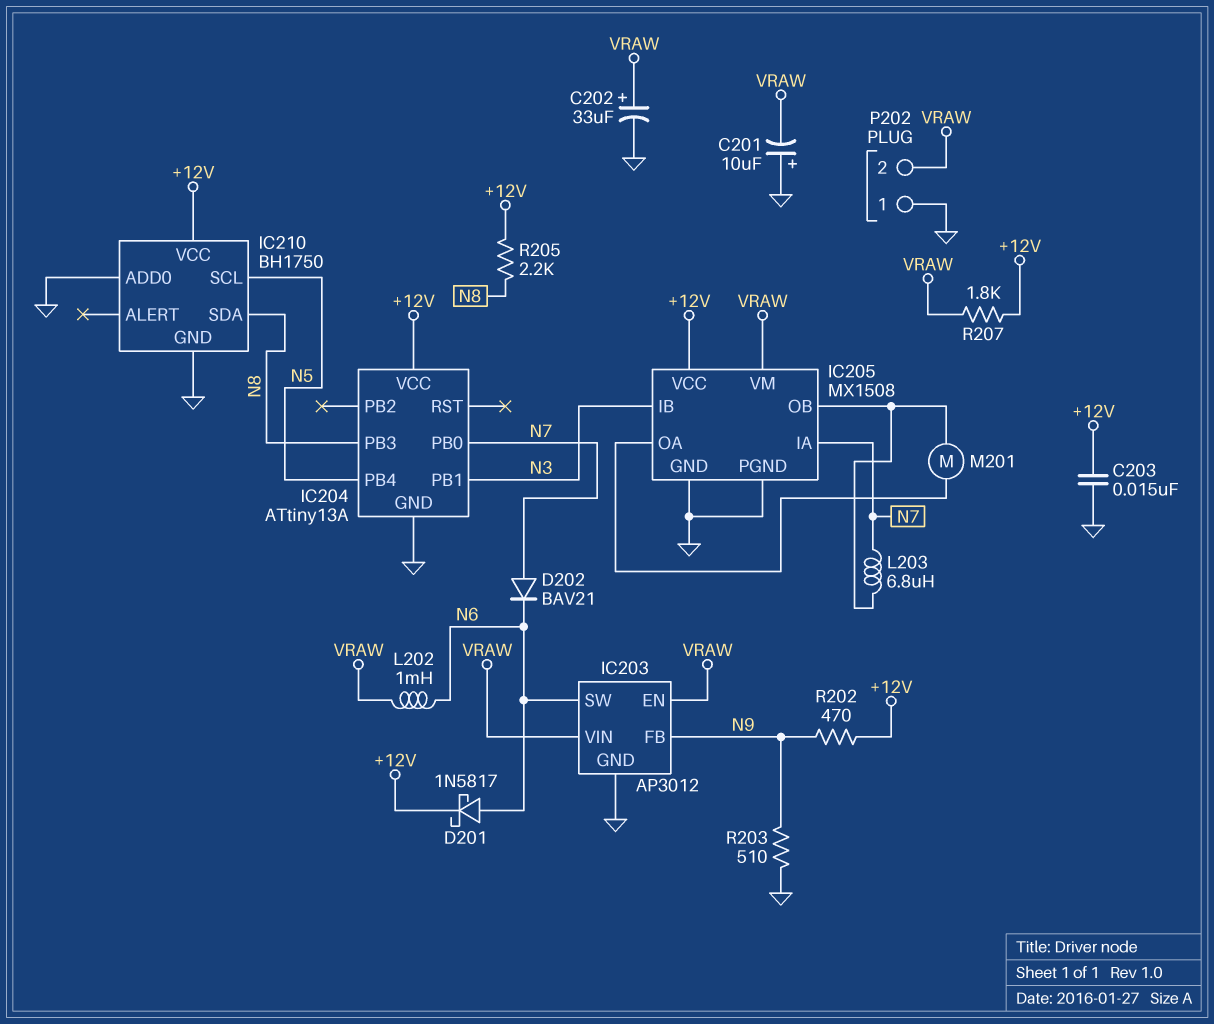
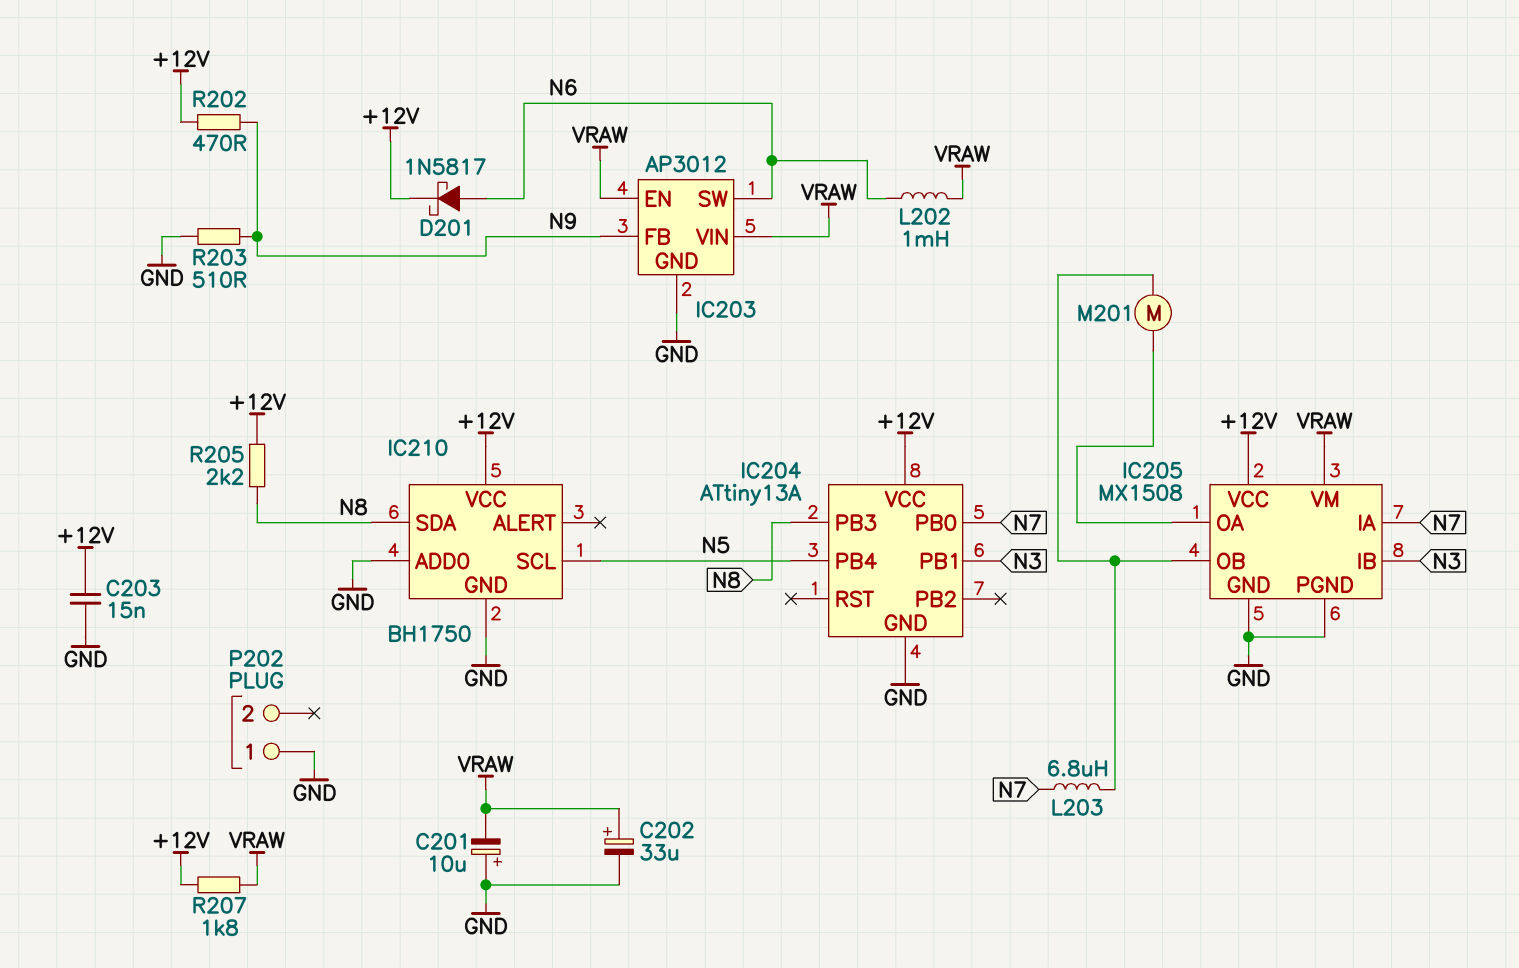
D202: diode BAV21 (A N7, K N6) -> none
P202 pin 2: VRAW -> none

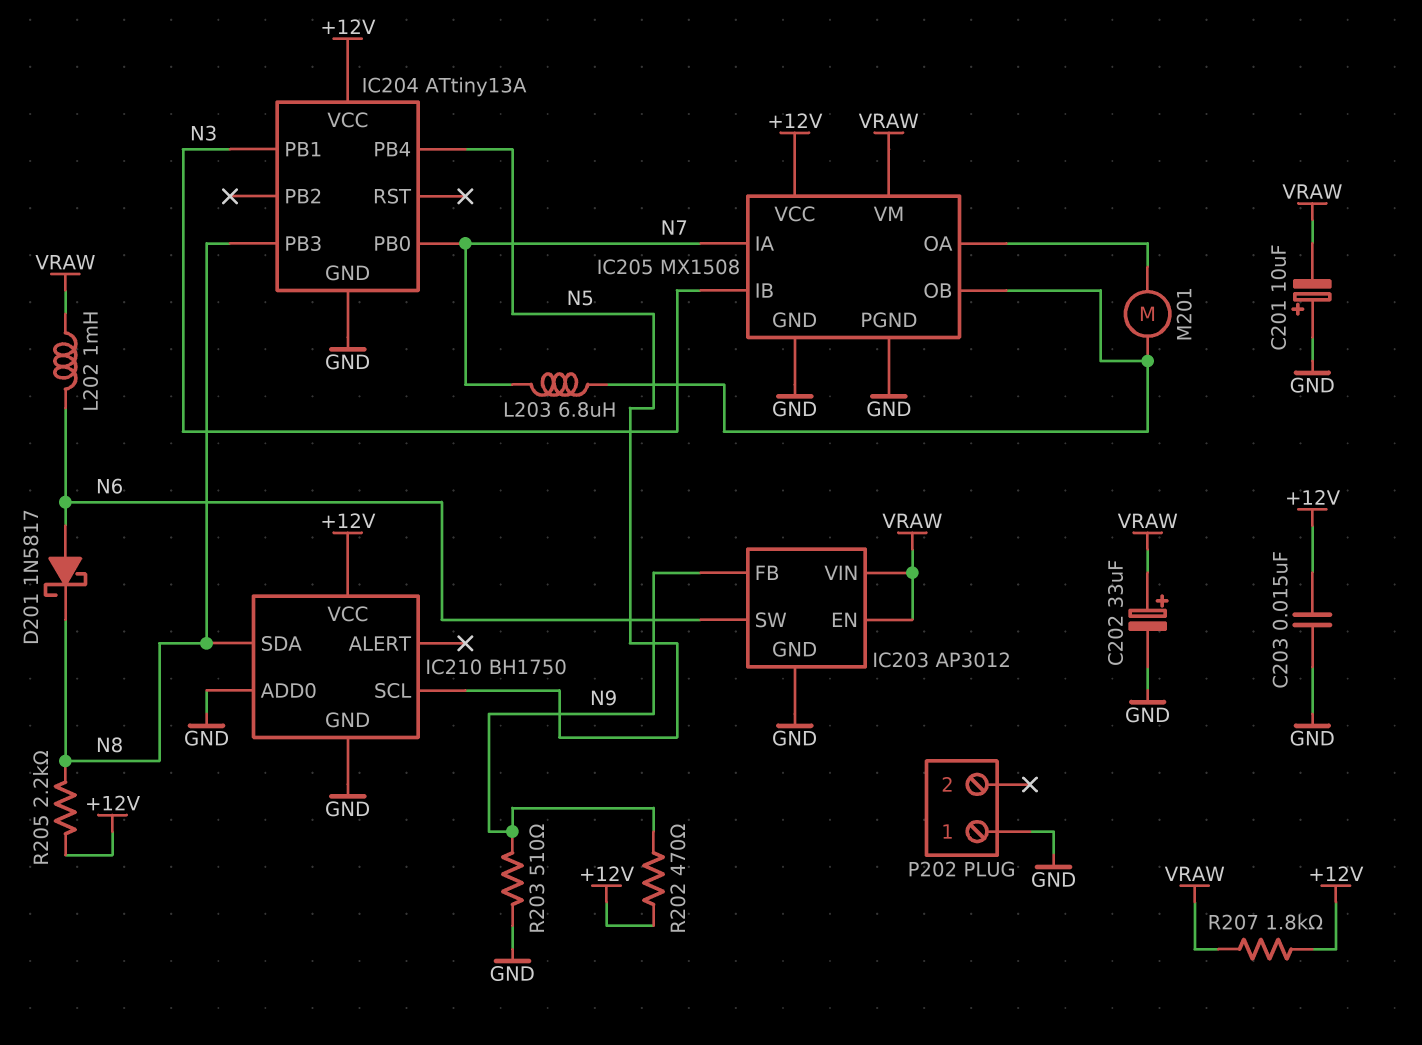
D201: schottky 1N5817 (A N6, K +12V) -> schottky 1N5817 (A N6, K N8)

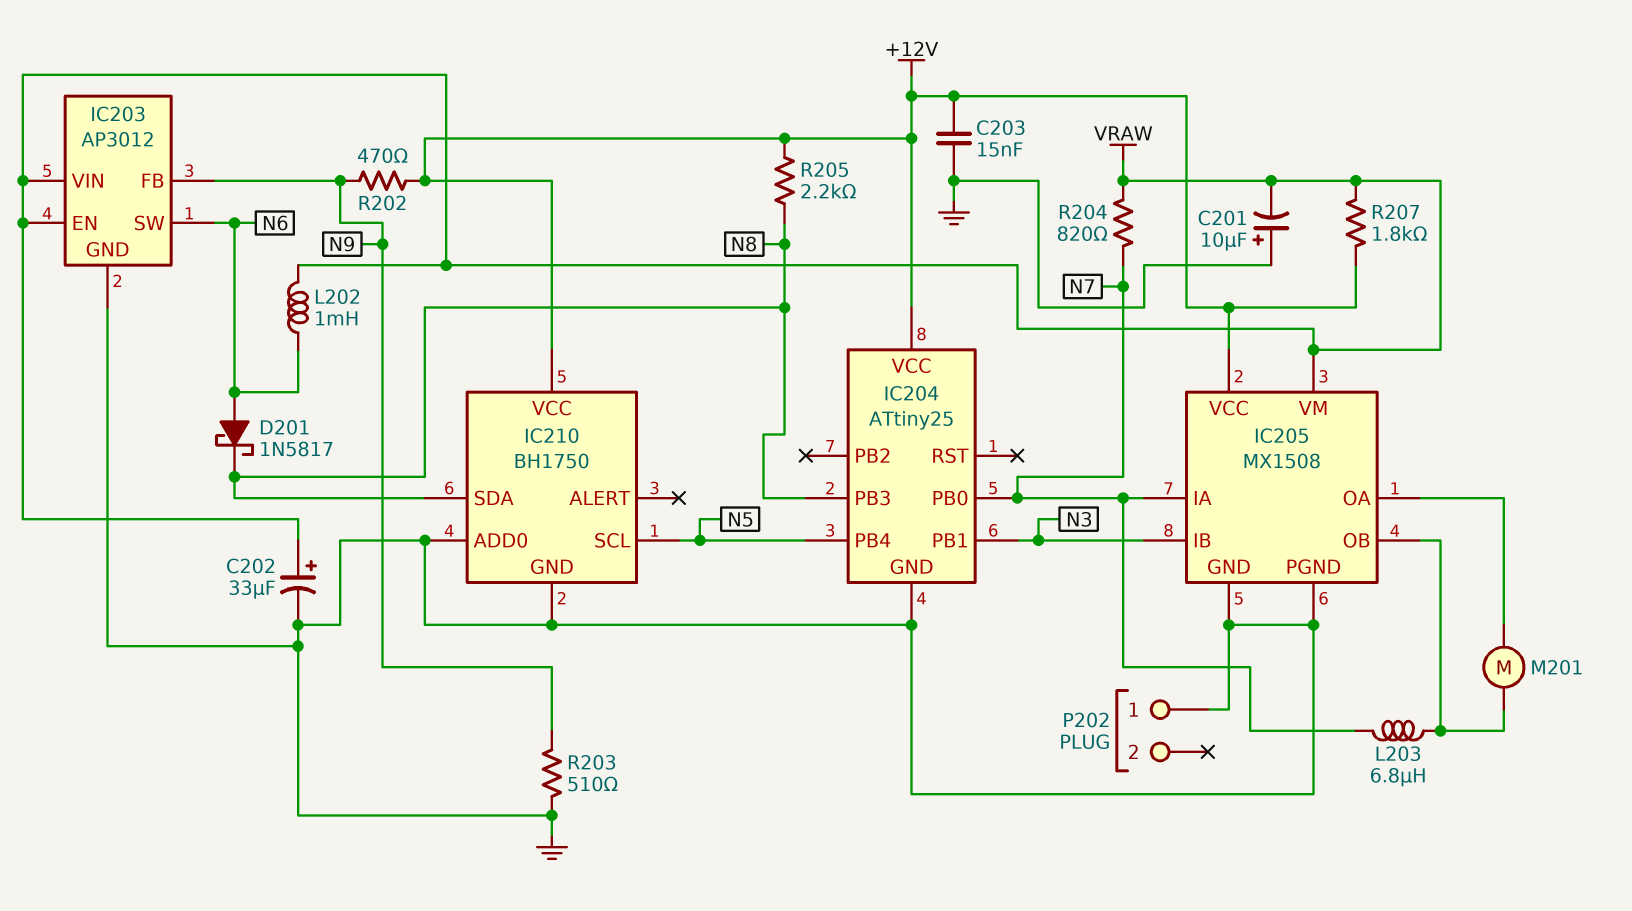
IC204: ATtiny13A -> ATtiny25
R204: none -> 820 (N7, VRAW)

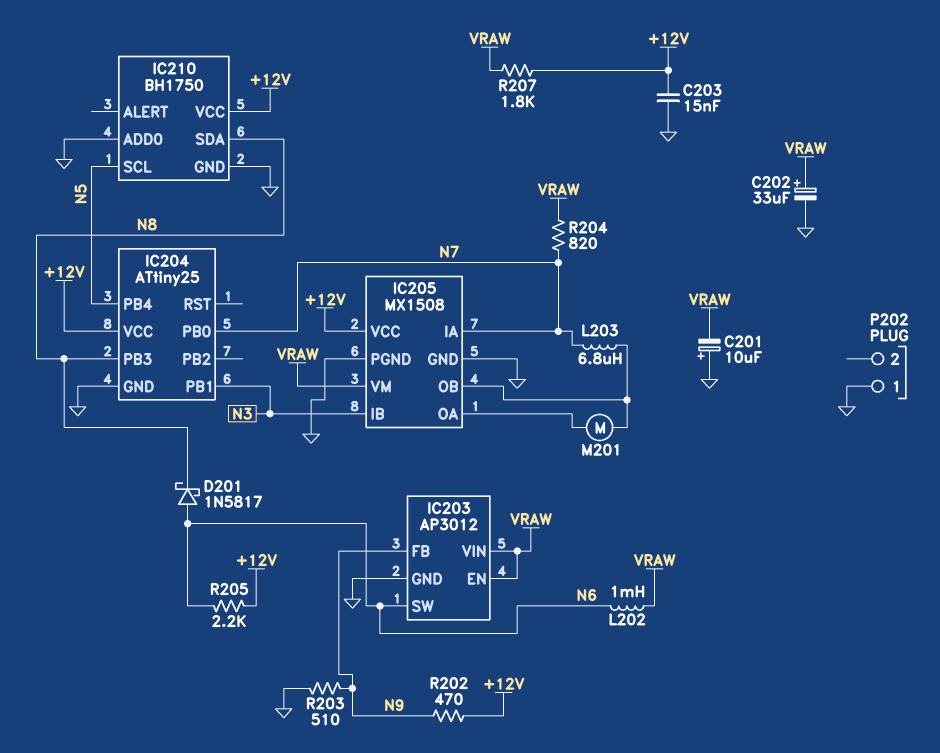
R205: 2.2k (+12V, N8) -> 2.2k (+12V, N6)

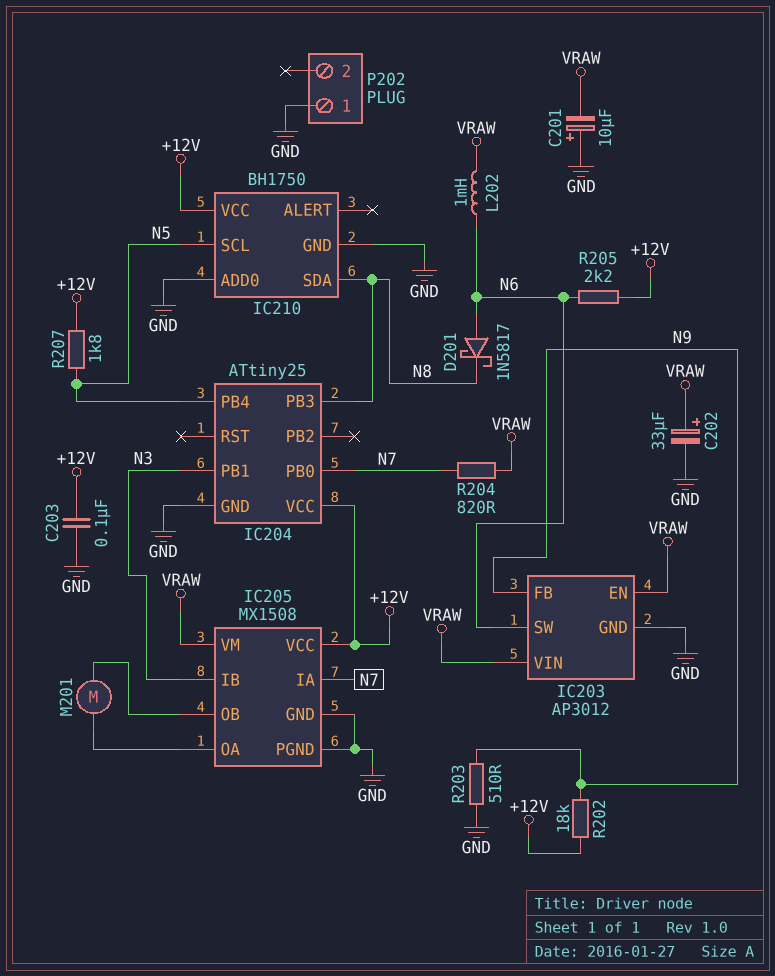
C203: 15nF (+12V, GND) -> 100nF (+12V, GND)
L203: 6.8uH (IC205/OB, N7) -> none
R202: 470 (+12V, N9) -> 18k (+12V, N9)
R207: 1.8k (+12V, VRAW) -> 1.8k (+12V, N5)

